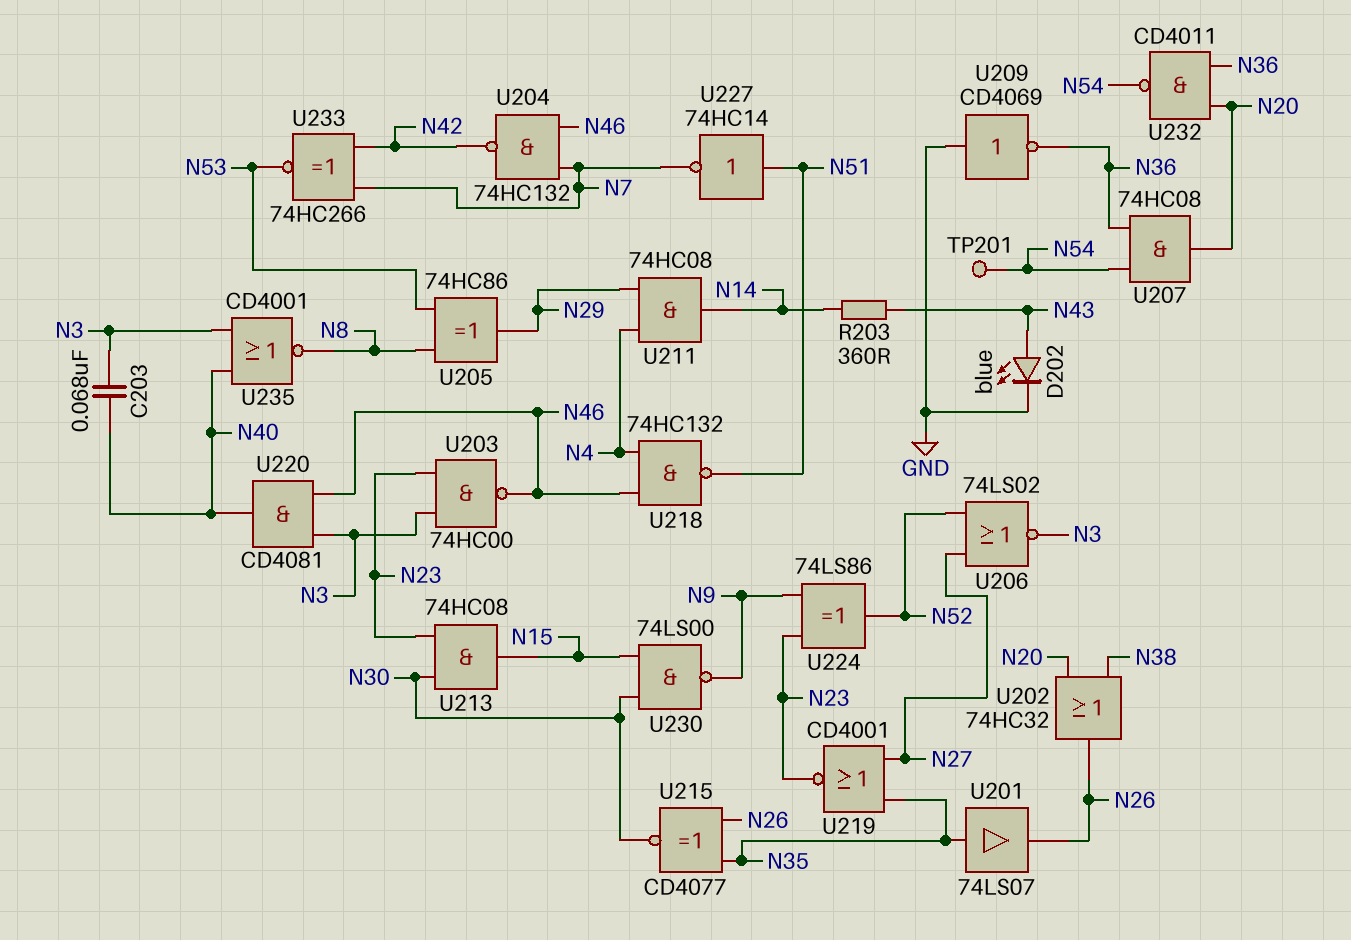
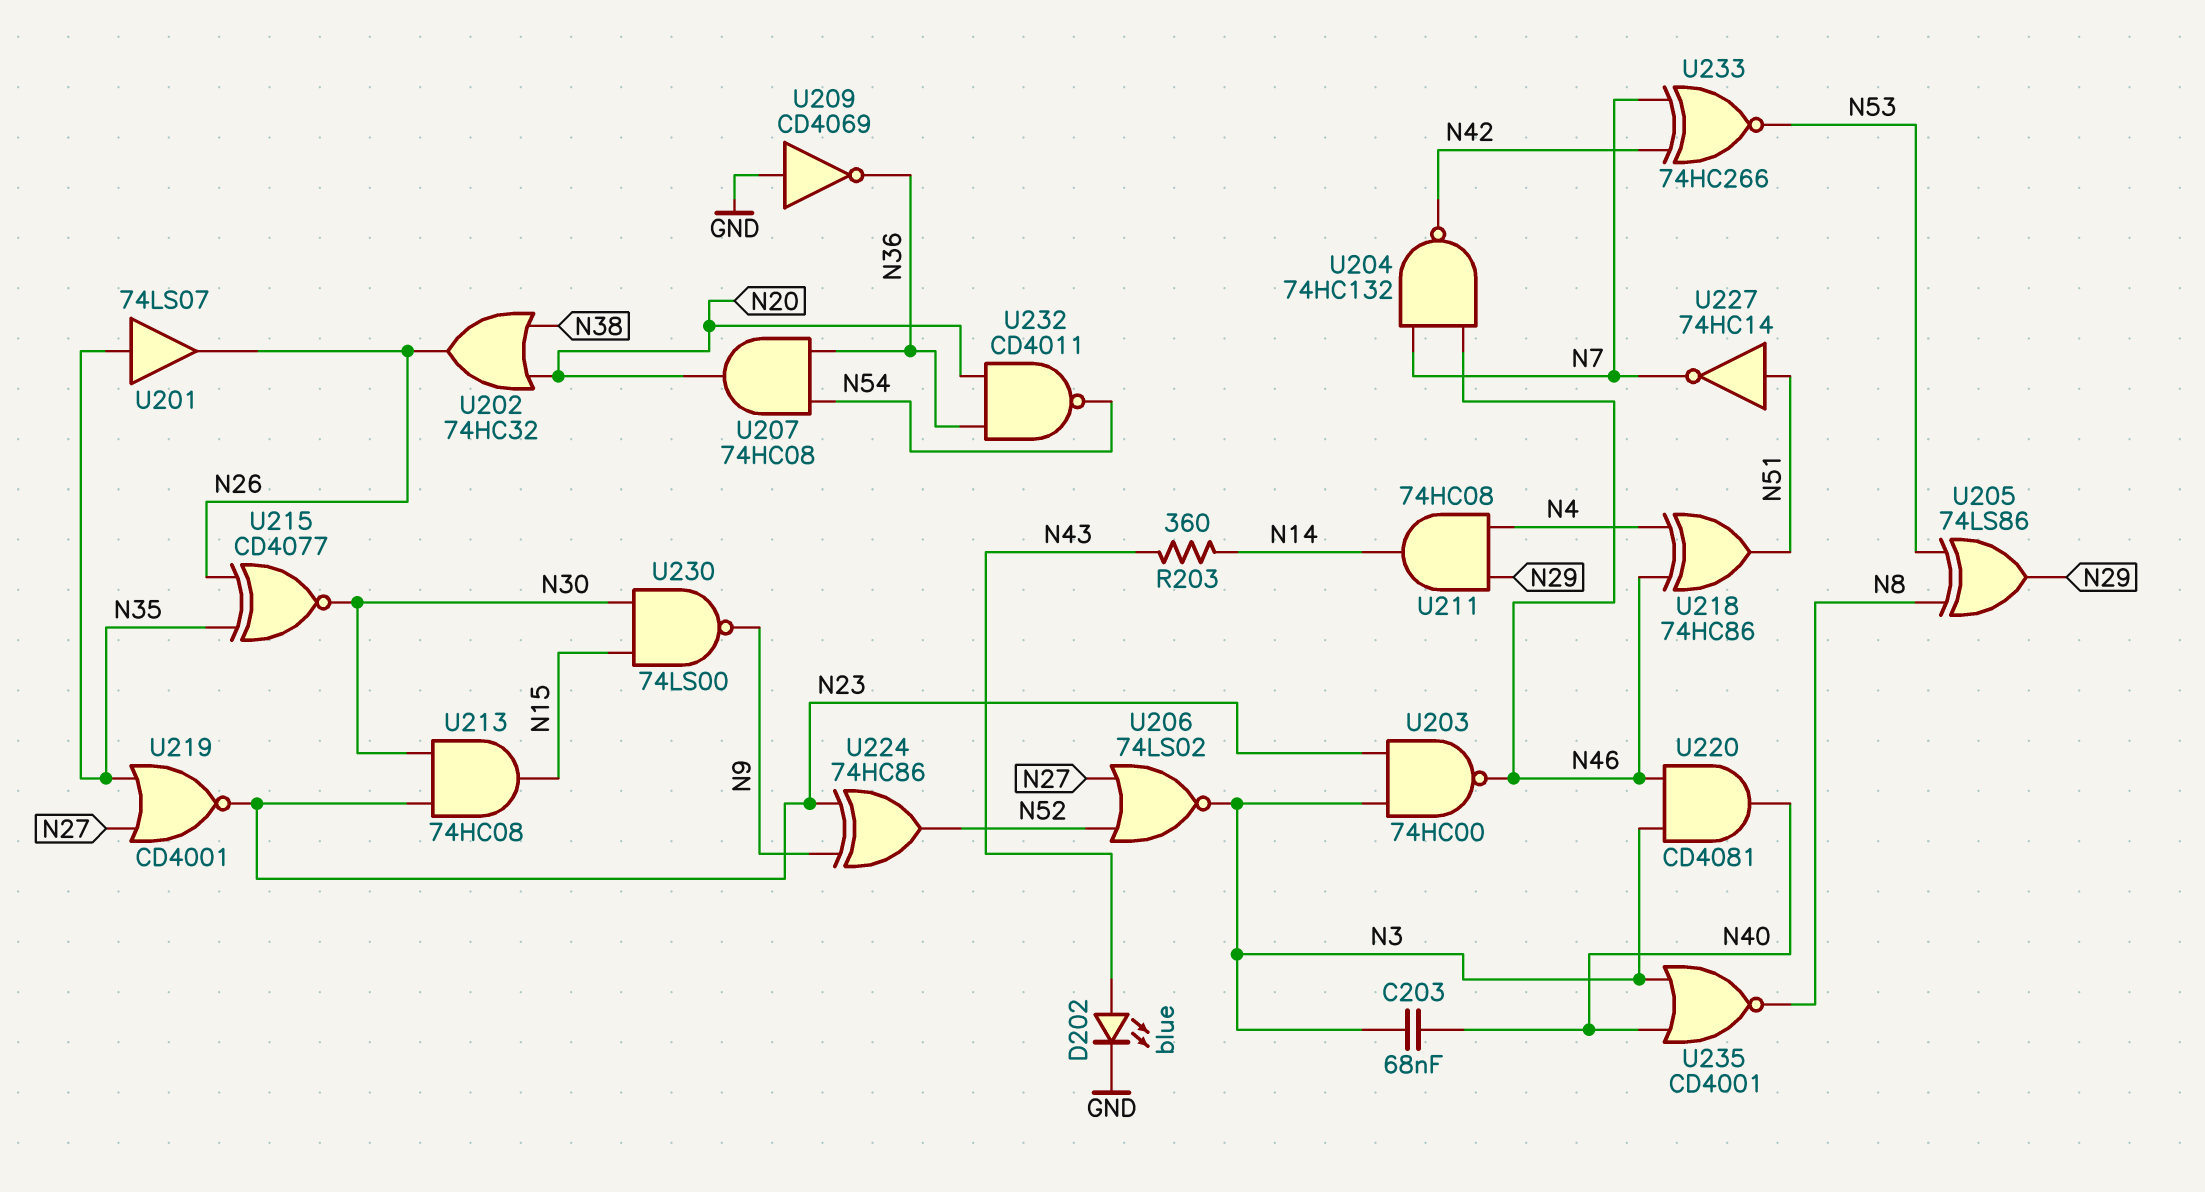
TP201: test point (N54) -> none
U205: XOR 74HC86 (in N8, in N53, out N29) -> XOR 74LS86 (in N8, in N53, out N29)
U218: NAND 74HC132 (in N4, in N46, out N51) -> XOR 74HC86 (in N4, in N46, out N51)
U224: XOR 74LS86 (in N9, in N23, out N52) -> XOR 74HC86 (in N9, in N23, out N52)

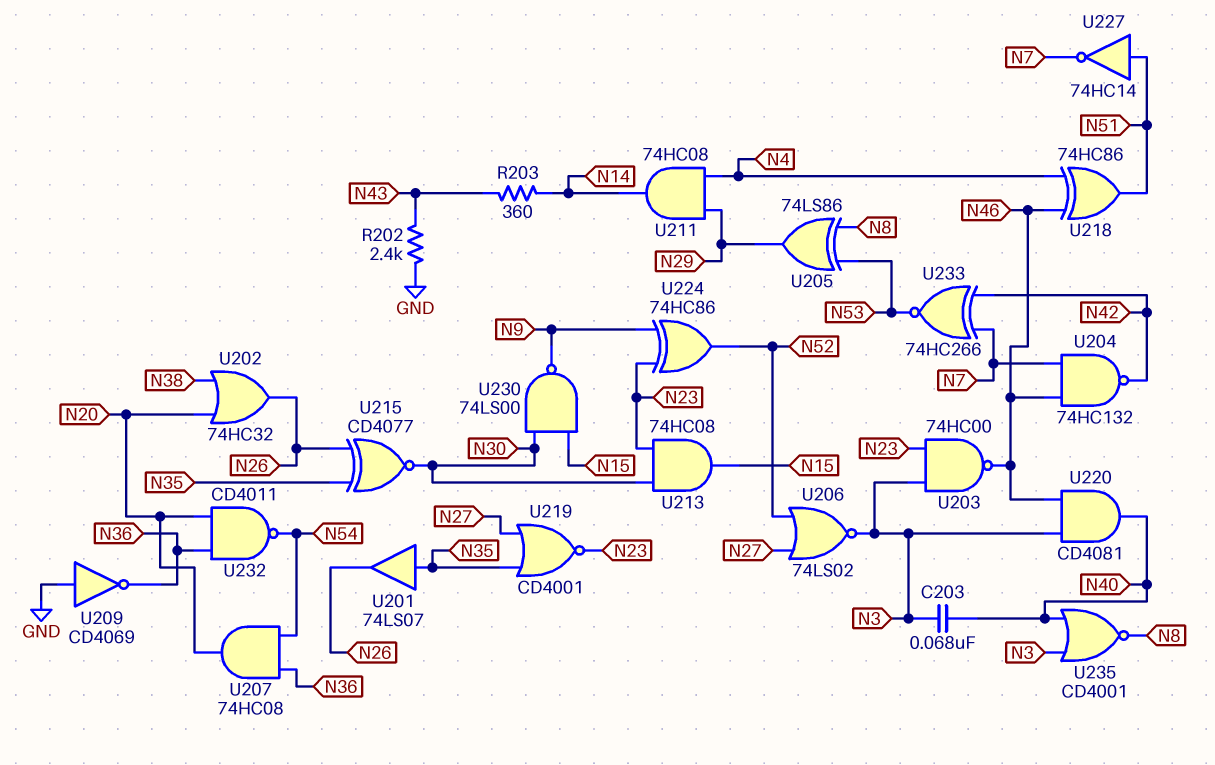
D202: LED blue (A N43, K GND) -> none
R202: none -> 2.4k (GND, N43)

